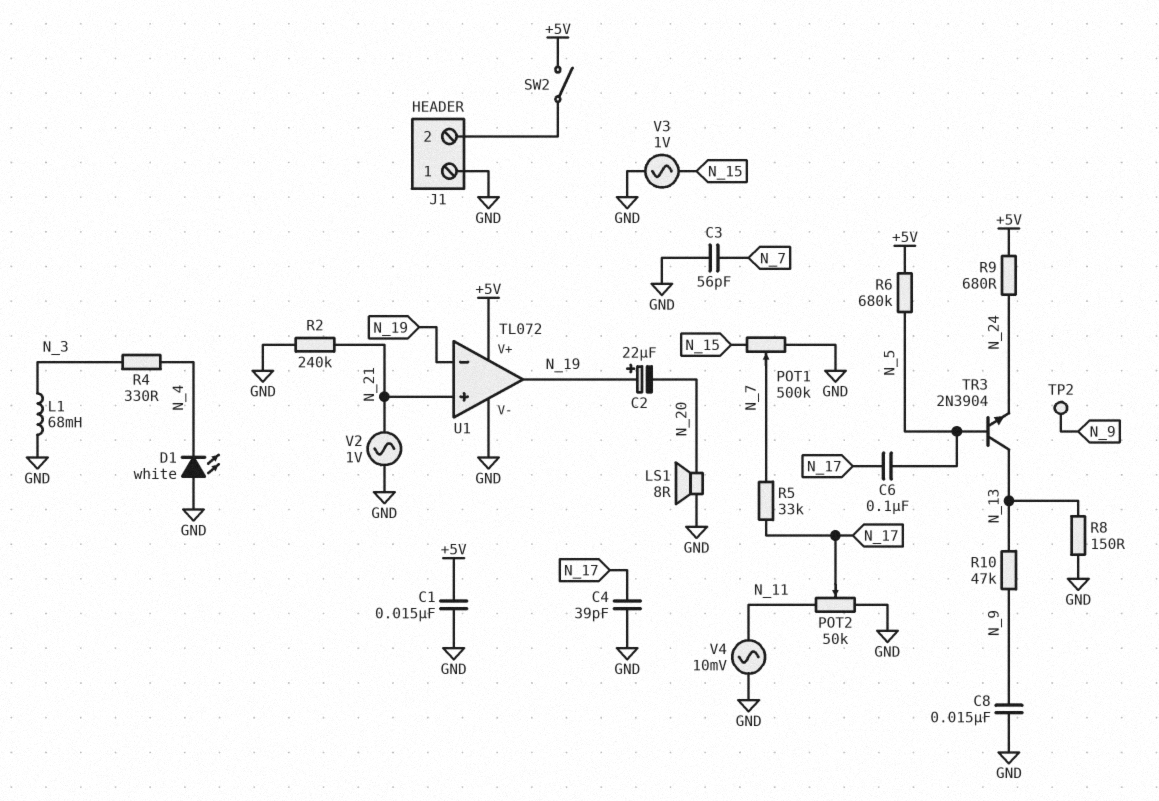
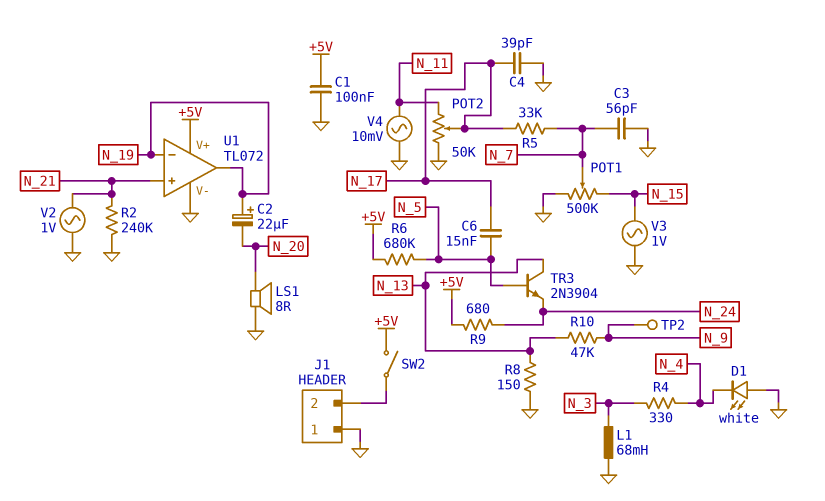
C1: 15nF (+5V, GND) -> 100nF (+5V, GND)
C6: 100nF (N_5, N_17) -> 15nF (N_5, N_17)
C8: 15nF (GND, N_9) -> none

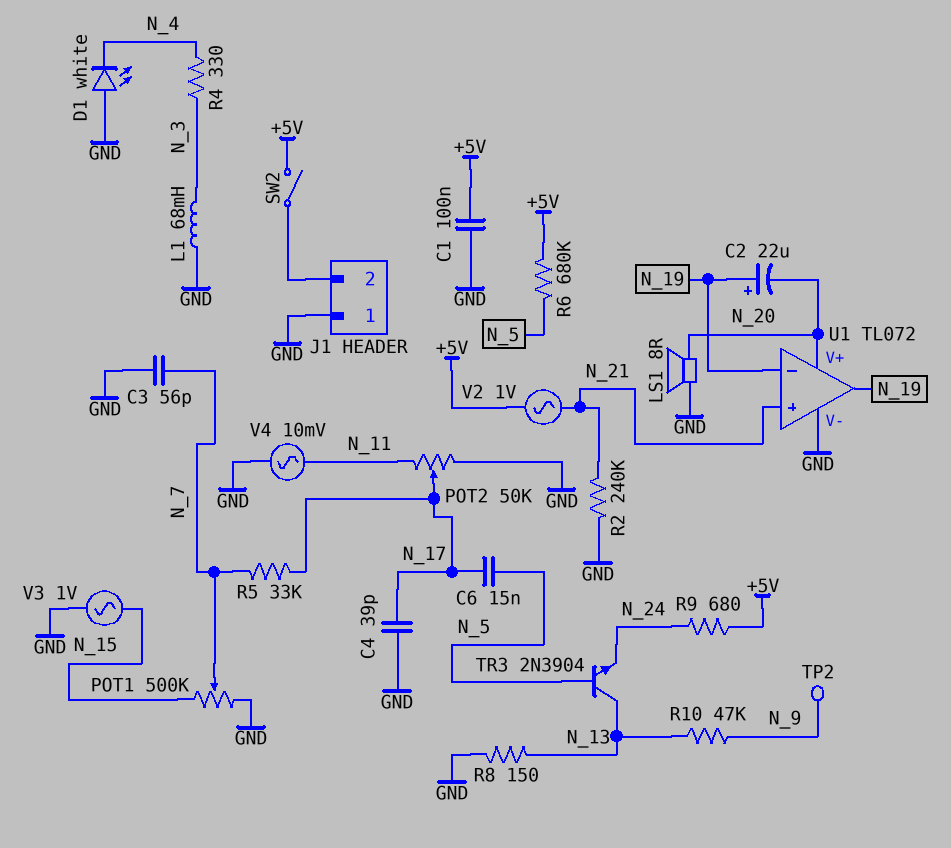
U1 pin V+: +5V -> N_20
V2: AC 1V (GND, N_21) -> AC 1V (+5V, N_21)

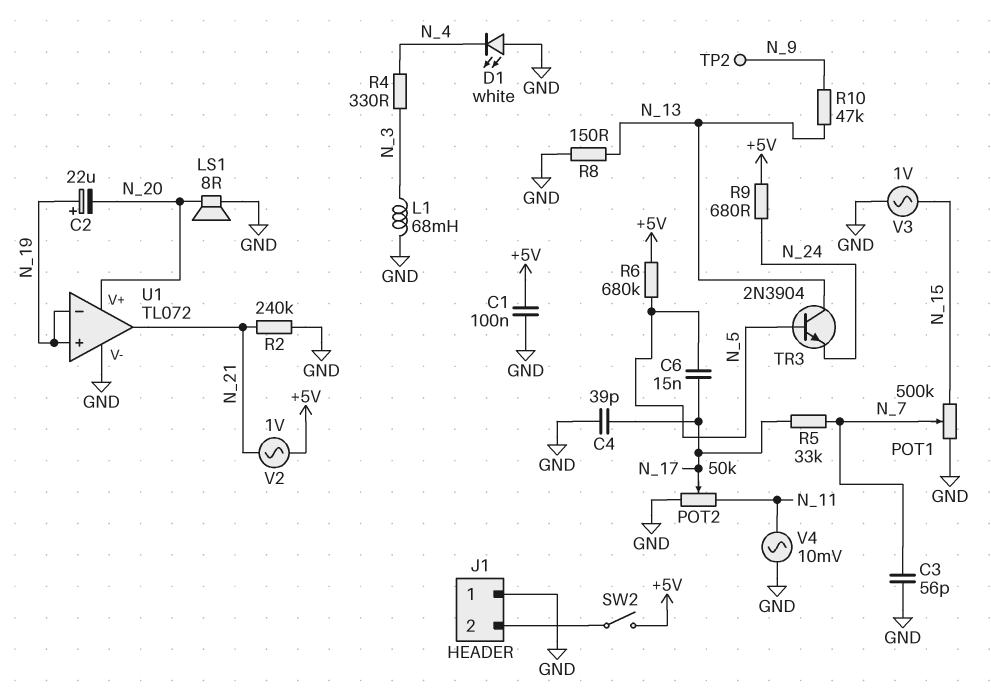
U1 pin in+: N_21 -> N_19
U1 pin out: N_19 -> N_21

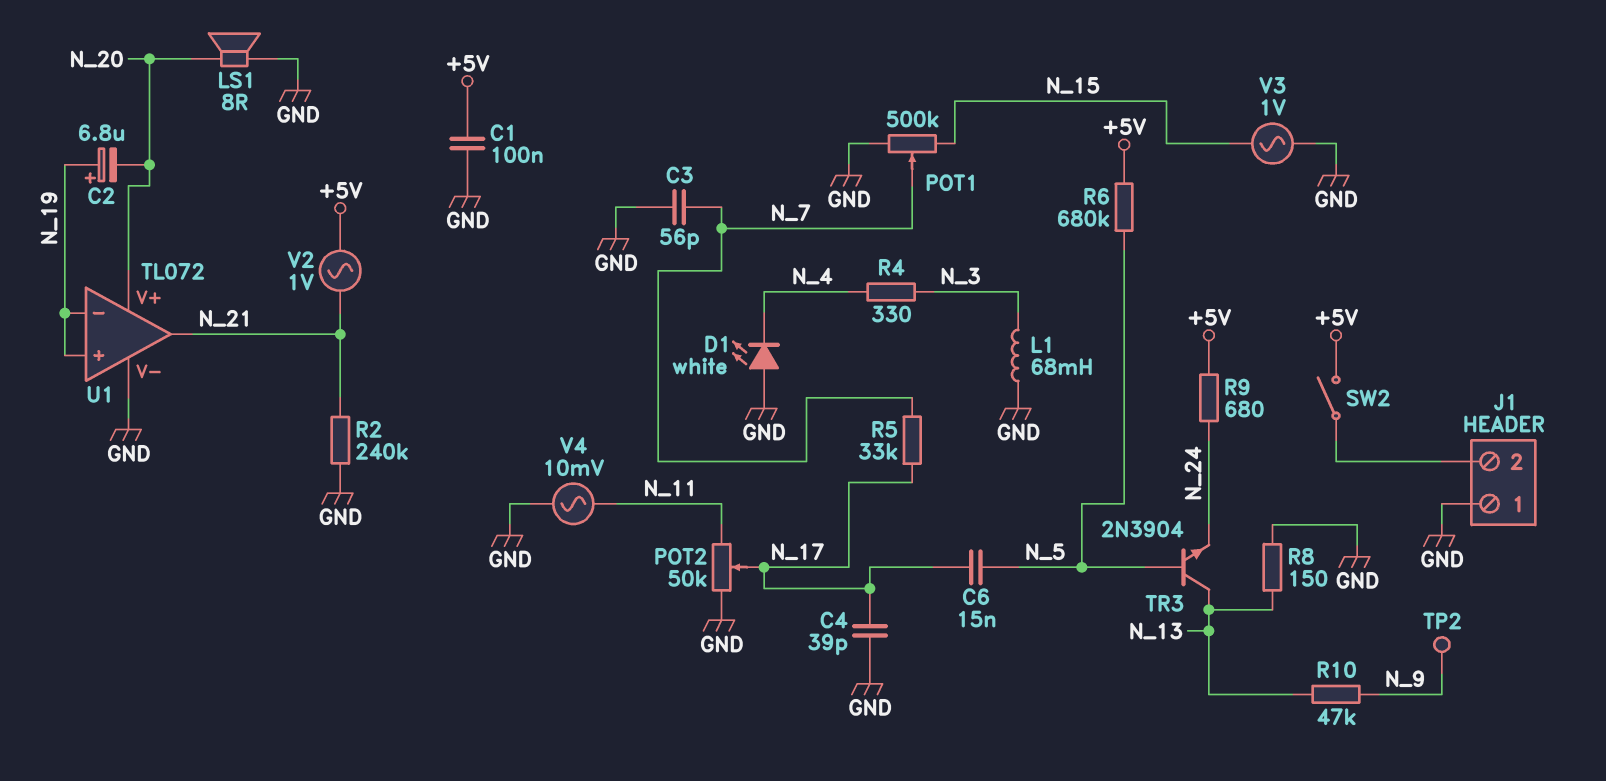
C2: 22uF (plus N_19, minus N_20) -> 6.8uF (plus N_19, minus N_20)

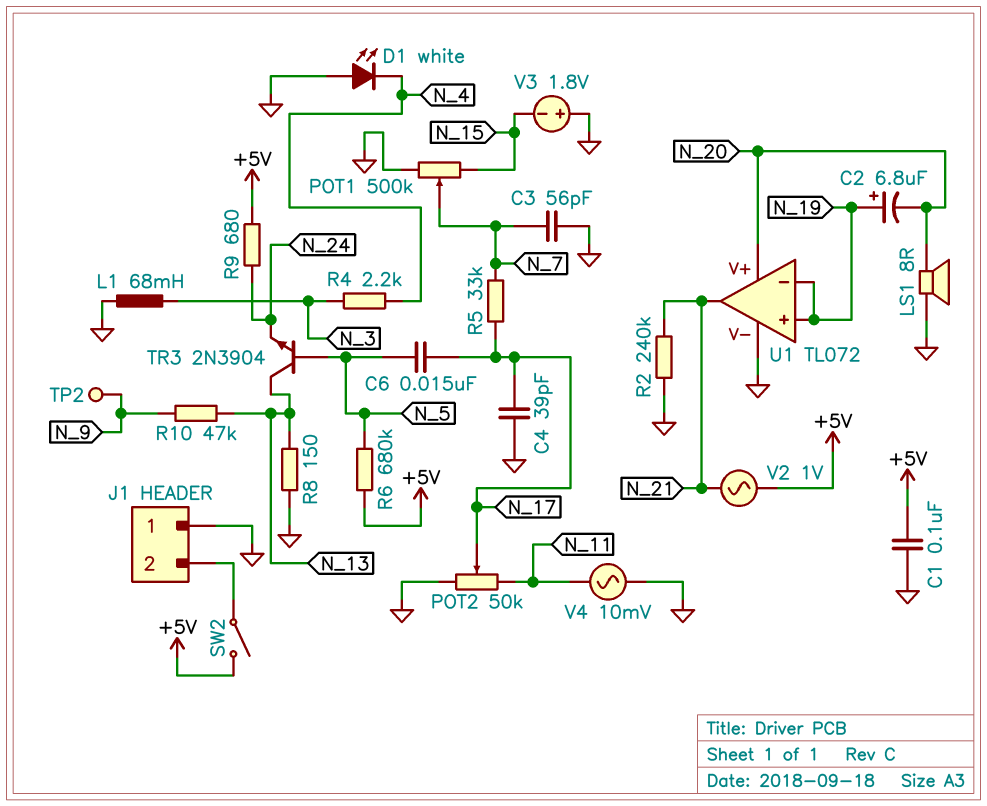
R4: 330 (N_3, N_4) -> 2.2k (N_3, N_4)
V3: AC 1V (GND, N_15) -> 1.8V (plus GND, minus N_15)

